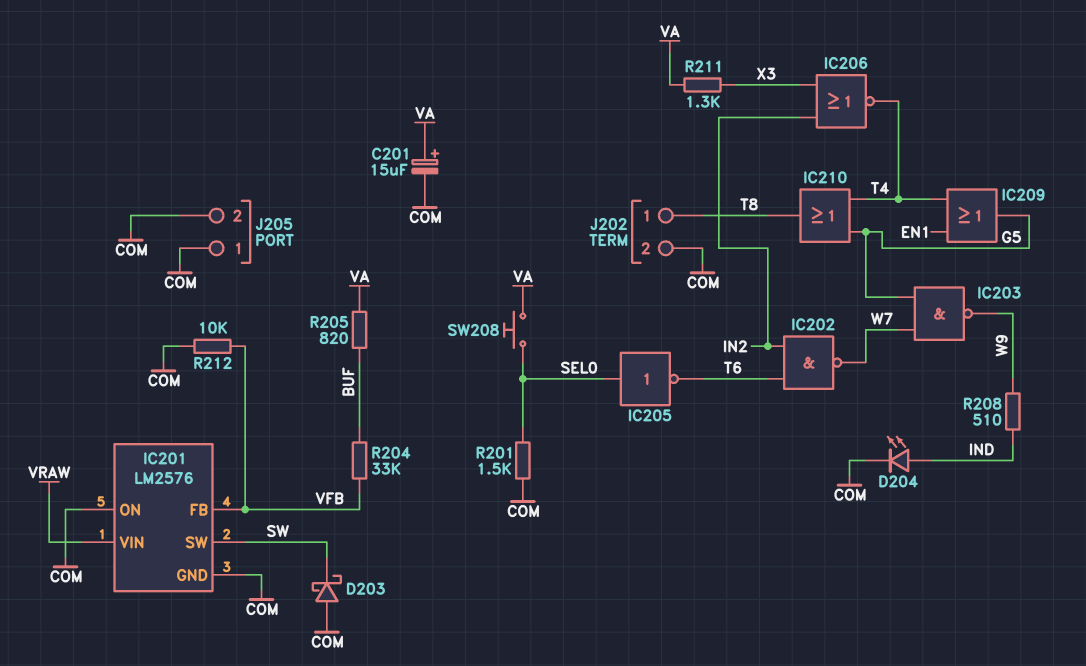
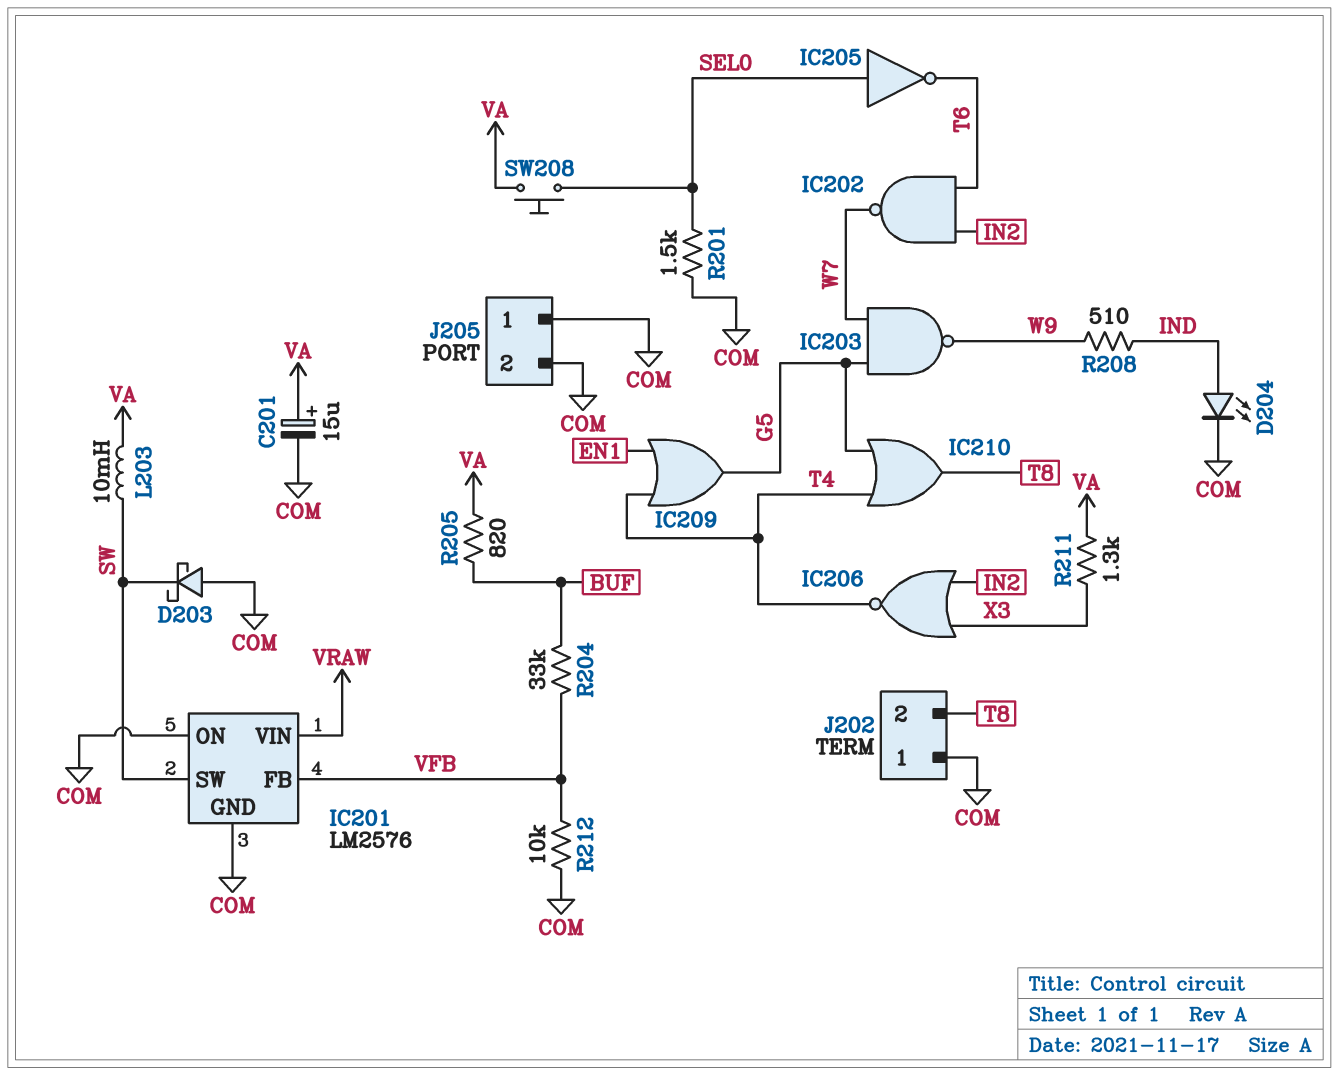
J202 pin 1: T8 -> COM
J202 pin 2: COM -> T8
L203: none -> 10mH (SW, VA)

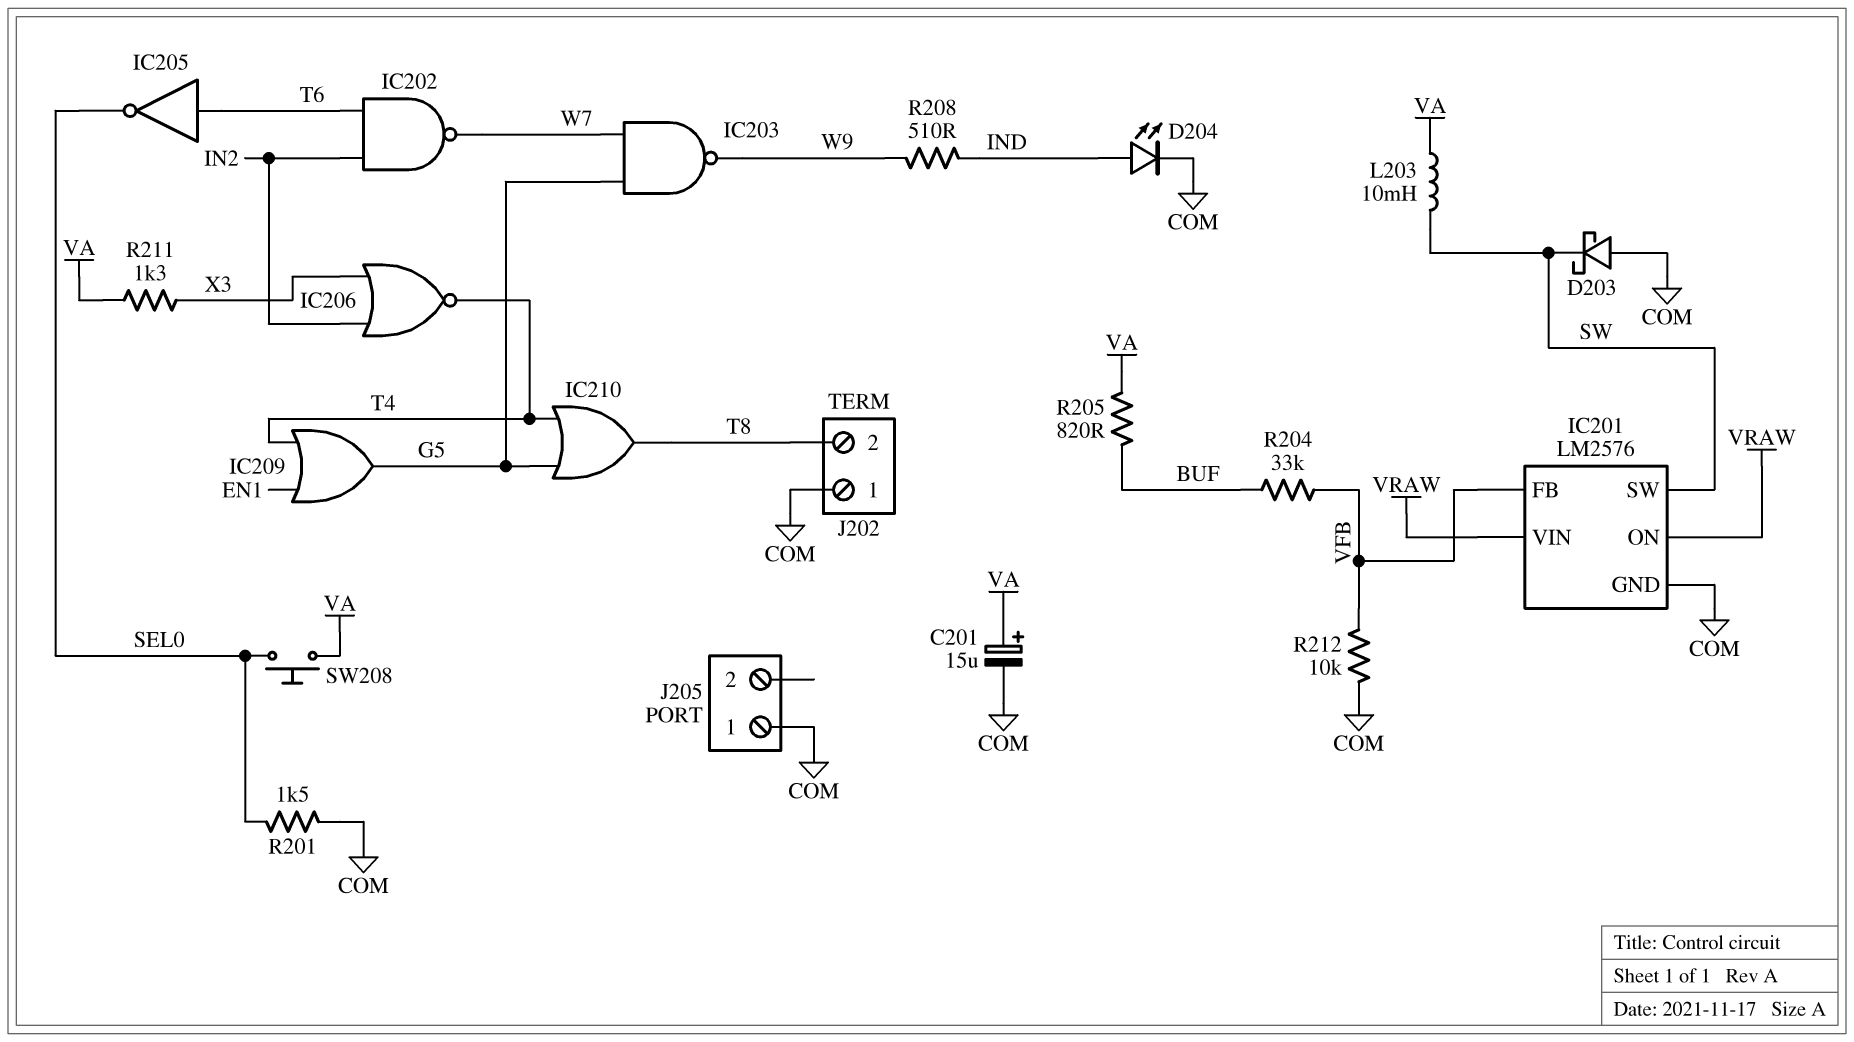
IC201 pin ON: COM -> VRAW
IC205: NOT (in SEL0, out T6) -> NOT (in T6, out SEL0)
J205 pin 2: COM -> none

